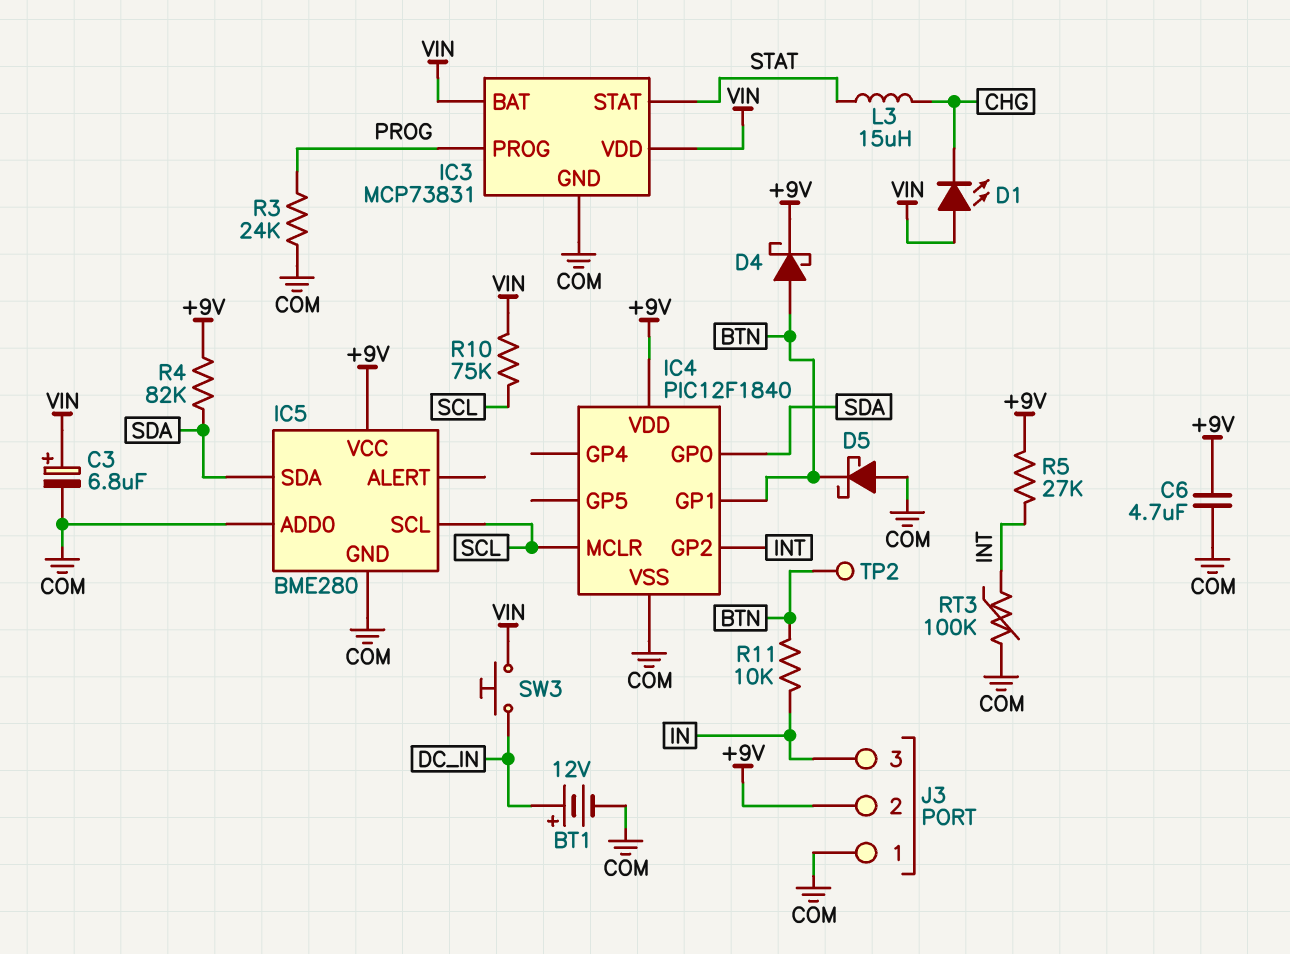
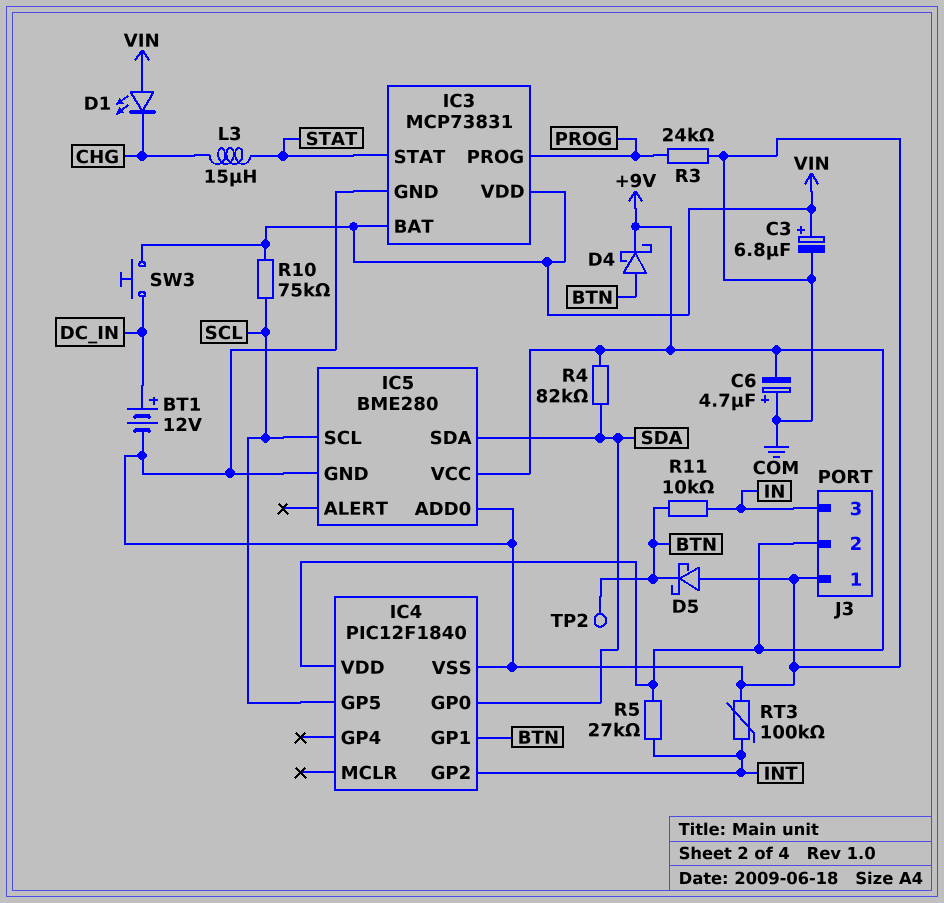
C6: 4.7uF (+9V, COM) -> 4.7uF (plus COM, minus +9V)
IC4 pin GP5: none -> SCL
IC4 pin MCLR: SCL -> none

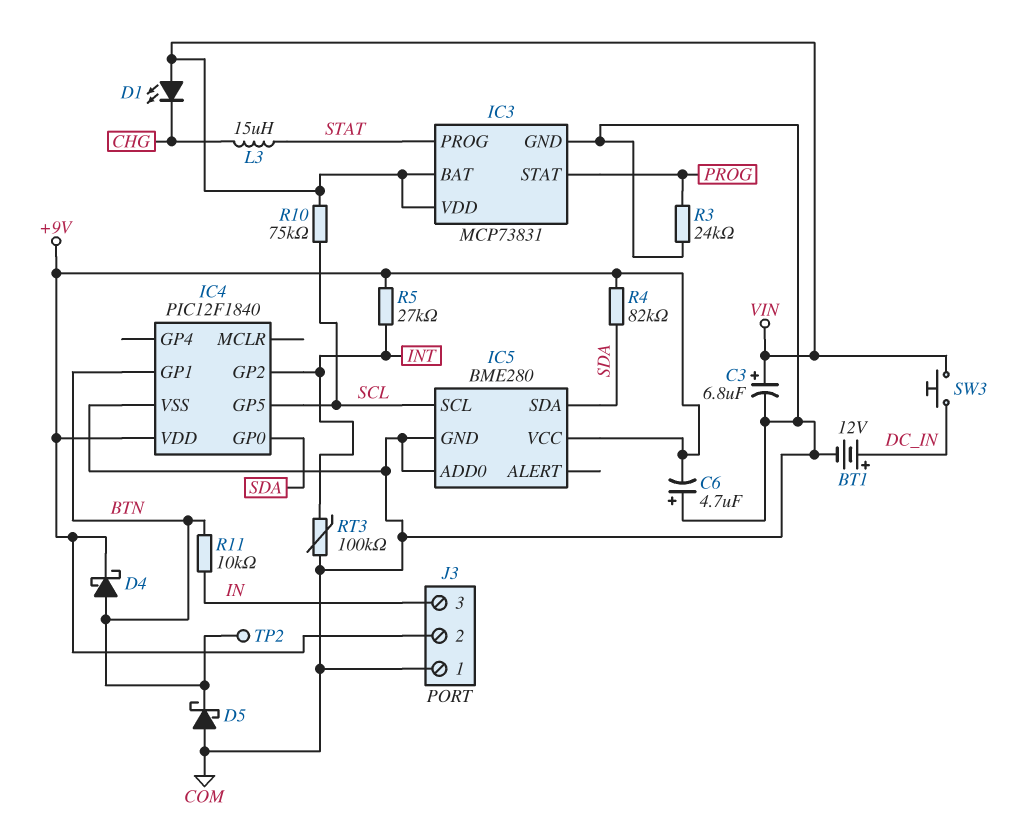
IC3 pin PROG: PROG -> STAT
IC3 pin STAT: STAT -> PROG

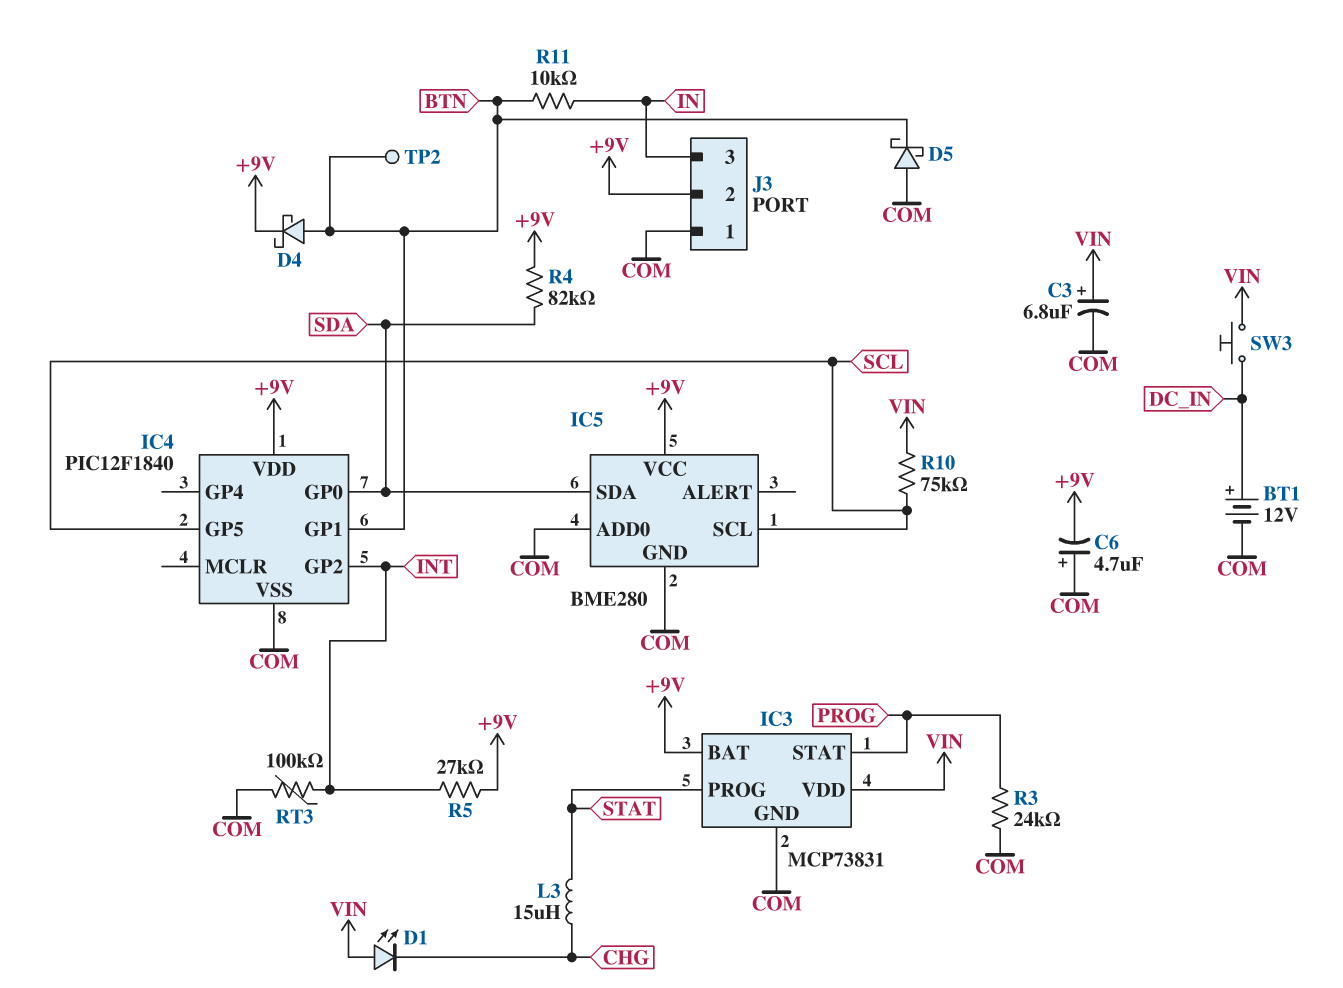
IC3 pin BAT: VIN -> +9V

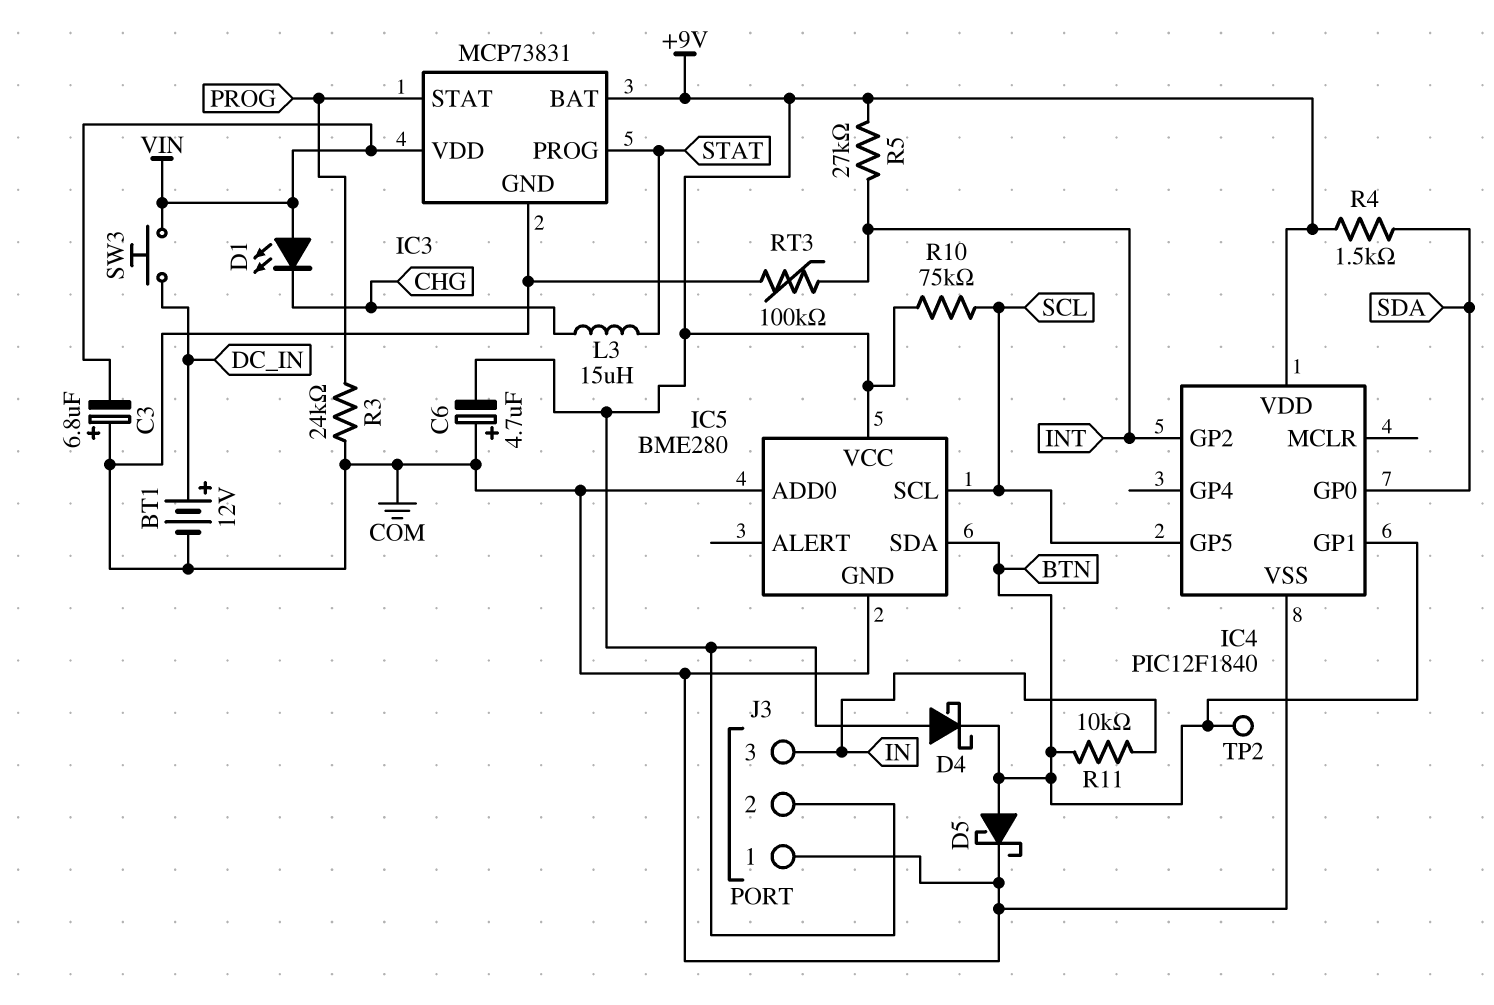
C3: 6.8uF (plus VIN, minus COM) -> 6.8uF (plus COM, minus VIN)
D4: schottky (A BTN, K +9V) -> schottky (A +9V, K BTN)
D5: schottky (A COM, K BTN) -> schottky (A BTN, K COM)
IC5 pin SDA: SDA -> BTN
R4: 82k (+9V, SDA) -> 1.5k (+9V, SDA)
R10: 75k (SCL, VIN) -> 75k (+9V, SCL)

